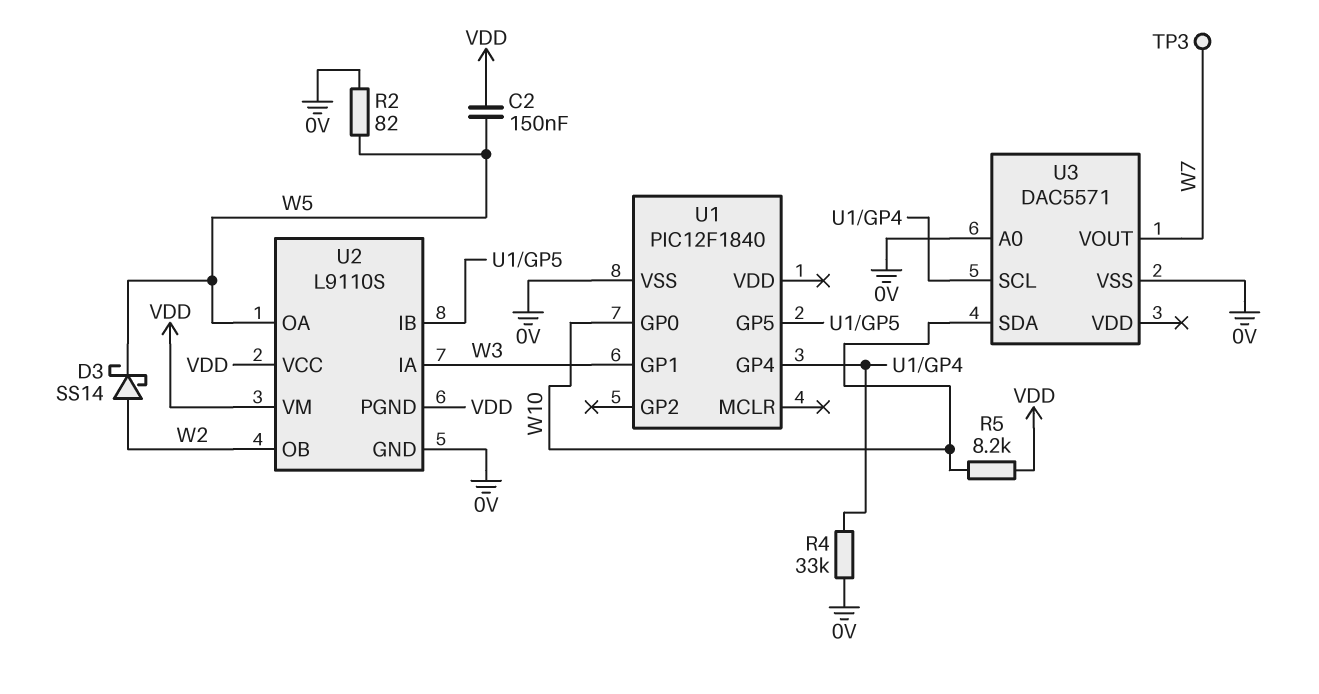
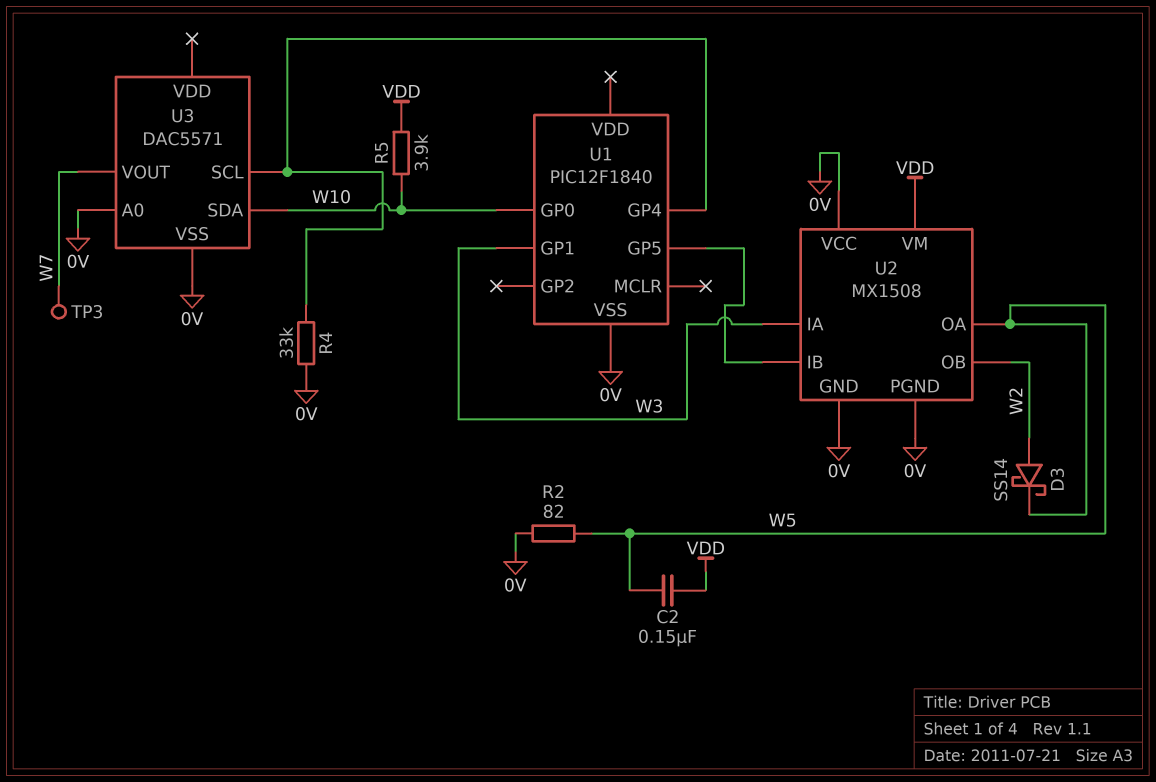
R5: 8.2k (VDD, W10) -> 3.9k (VDD, W10)
U2: L9110S -> MX1508
U2 pin PGND: VDD -> 0V
U2 pin VCC: VDD -> 0V

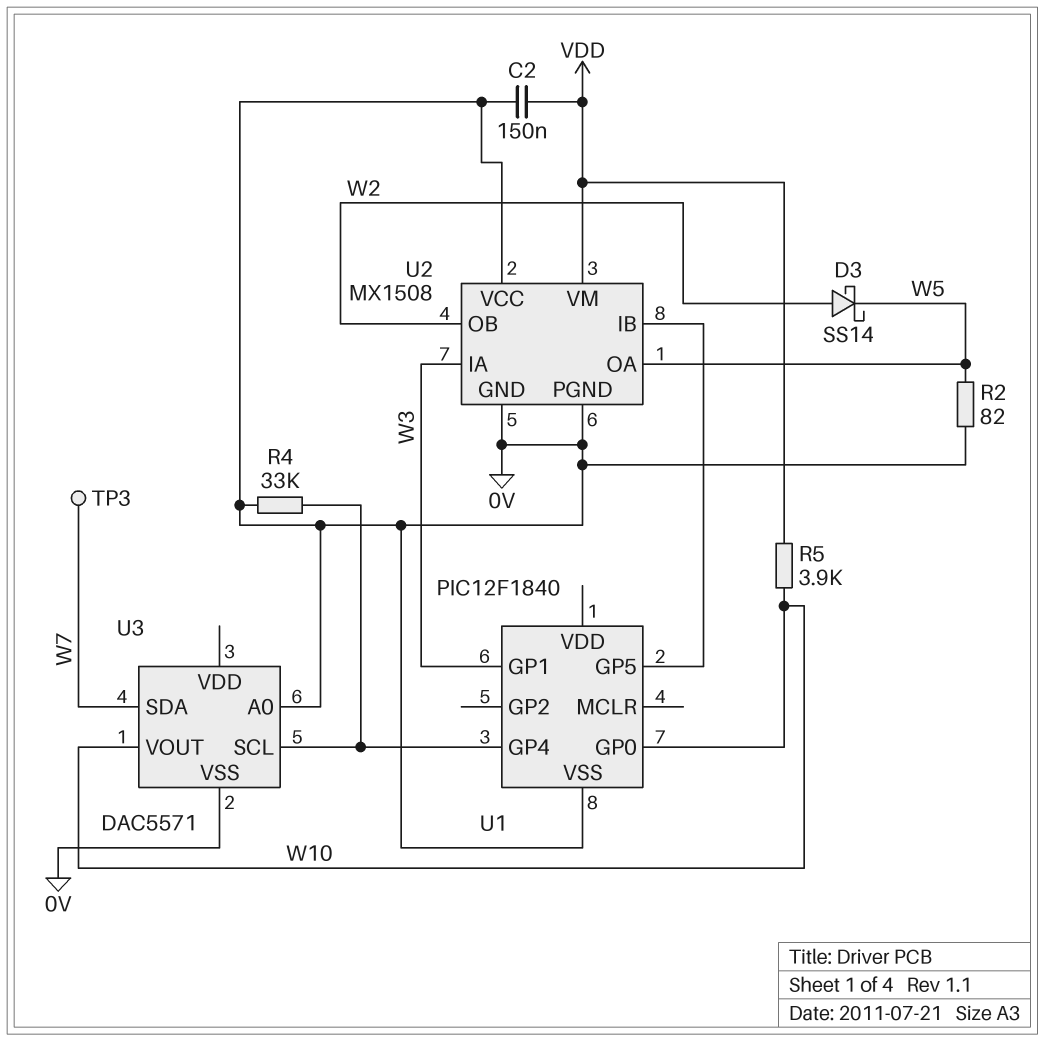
C2: 150nF (VDD, W5) -> 150nF (0V, VDD)
U3 pin SDA: W10 -> W7
U3 pin VOUT: W7 -> W10

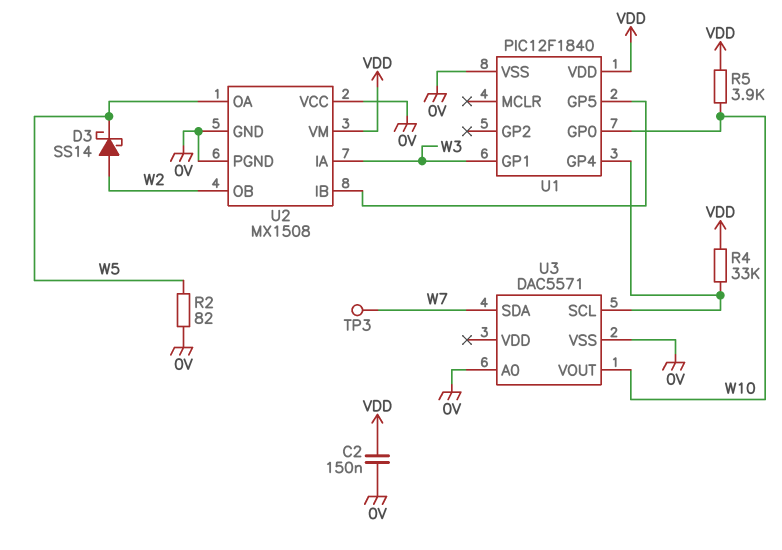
R4: 33k (0V, U1/GP4) -> 33k (U1/GP4, VDD)
U1 pin VDD: none -> VDD

